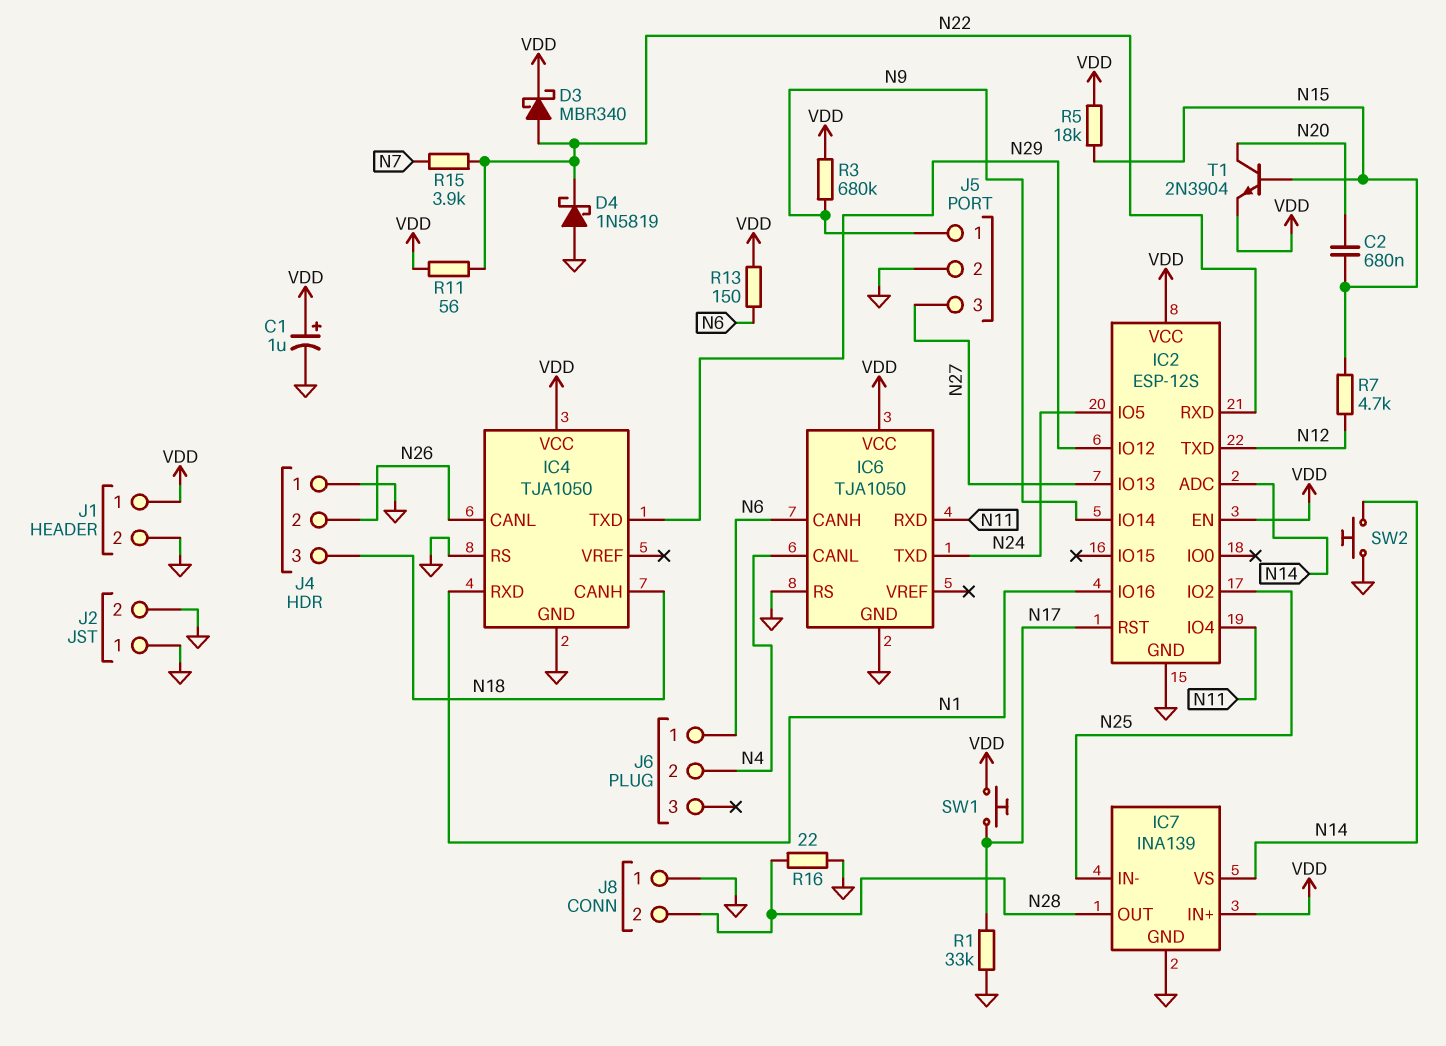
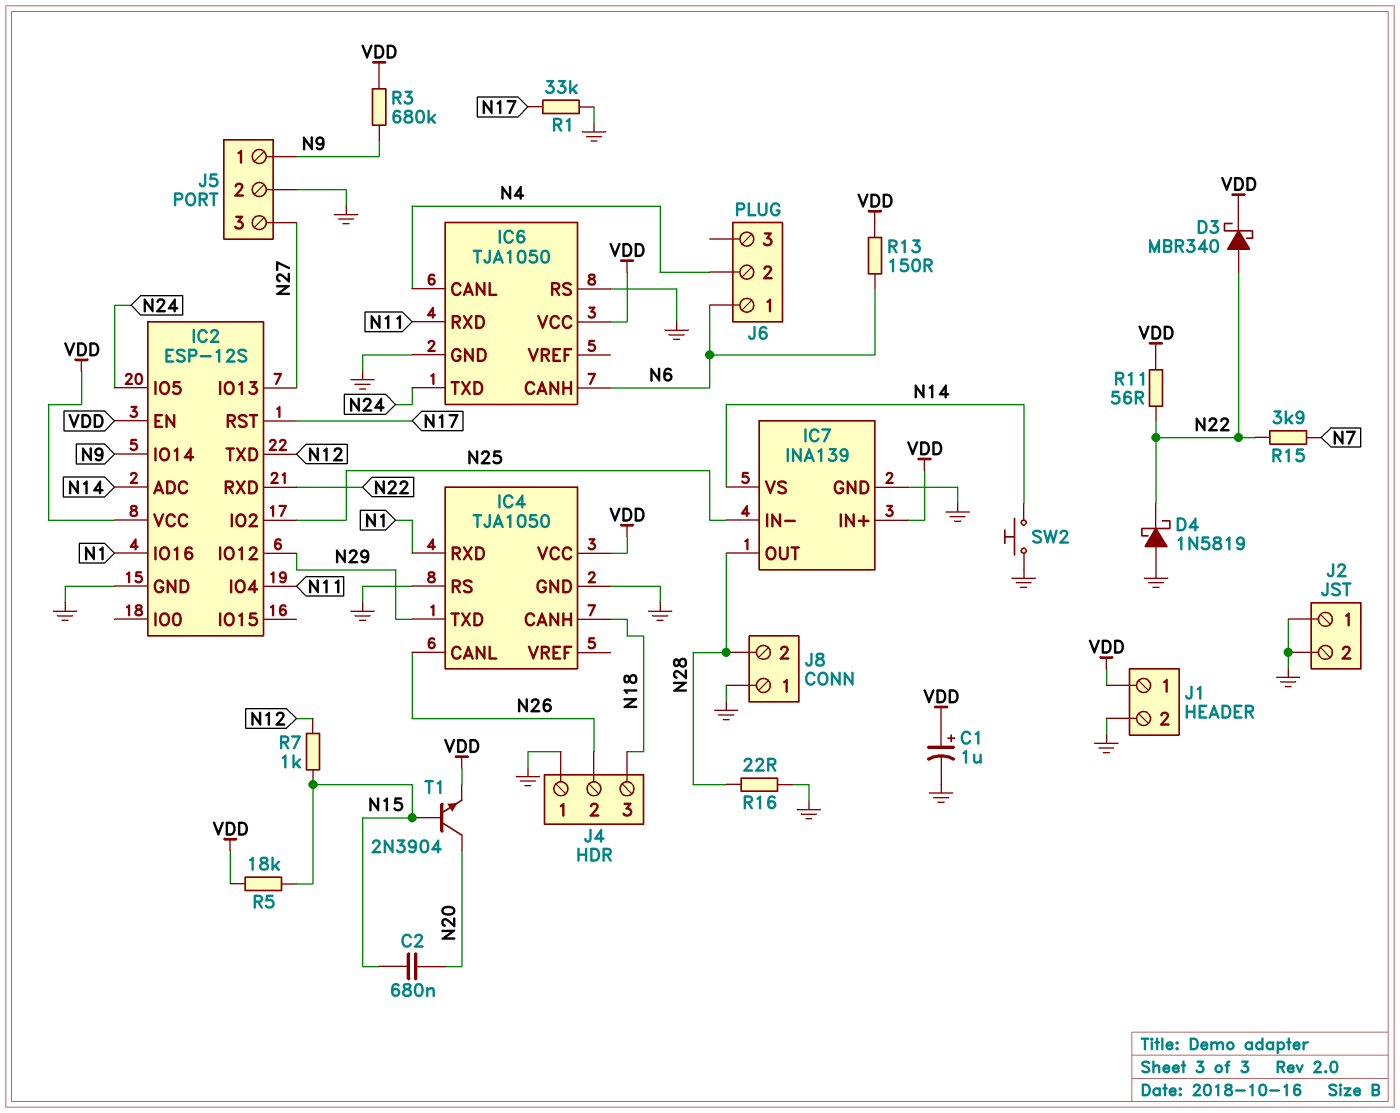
R7: 4.7k (N12, N15) -> 1k (N12, N15)
SW1: button (N17, VDD) -> none

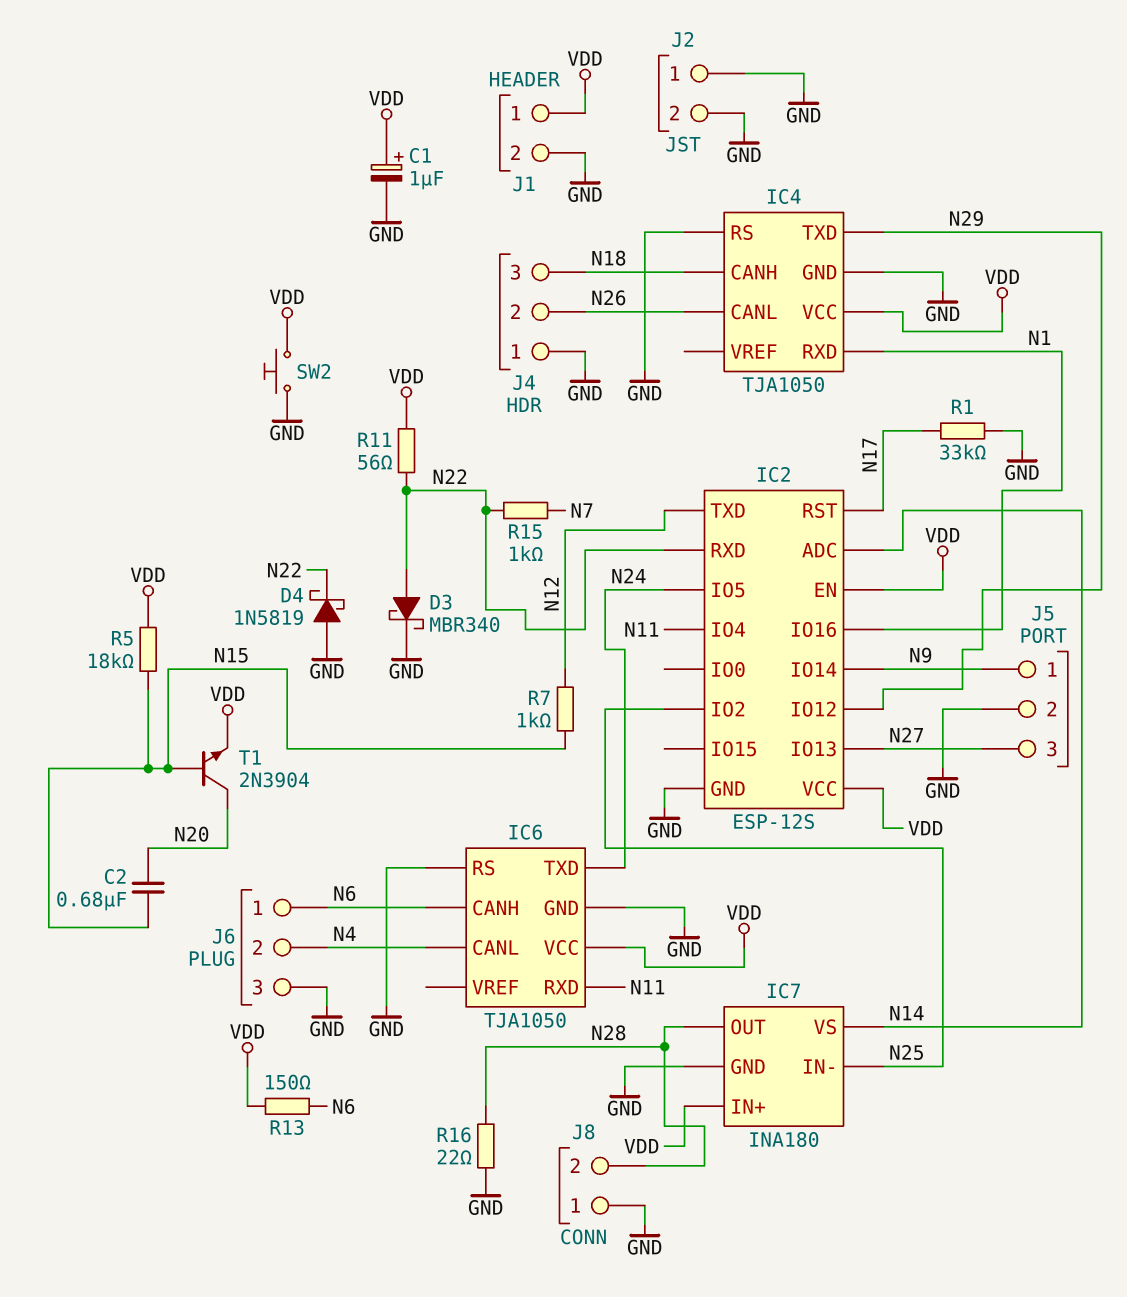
D3: schottky MBR340 (A N22, K VDD) -> schottky MBR340 (A N22, K GND)
IC7: INA139 -> INA180
J6 pin 3: none -> GND
R3: 680k (N9, VDD) -> none
R15: 3.9k (N7, N22) -> 1k (N7, N22)
SW2: button (GND, N14) -> button (GND, VDD)

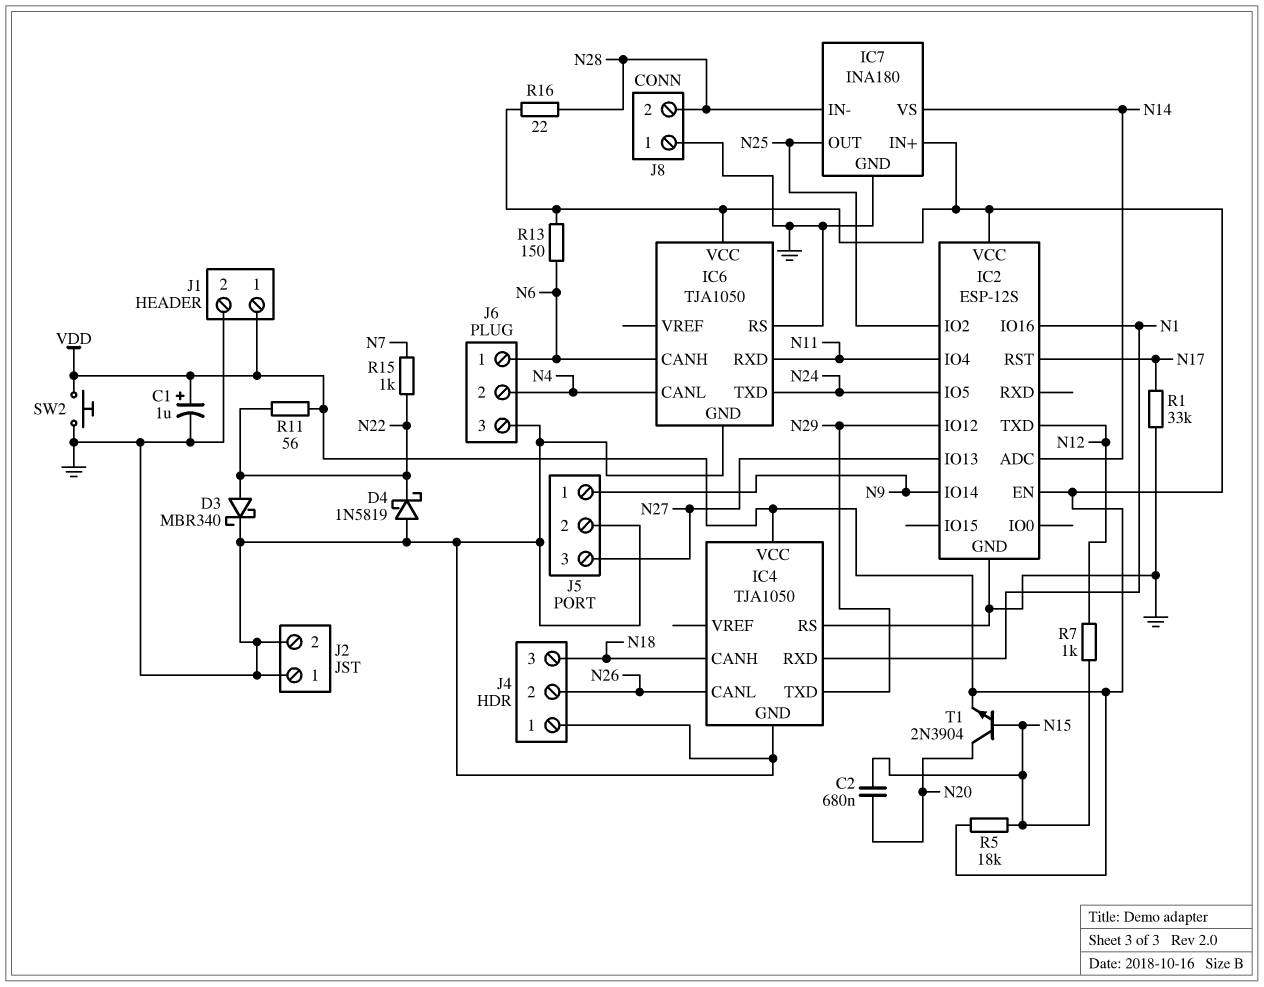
IC2 pin RXD: N22 -> none
IC7 pin IN-: N25 -> N28
IC7 pin OUT: N28 -> N25
R16: 22 (GND, N28) -> 22 (N28, VDD)

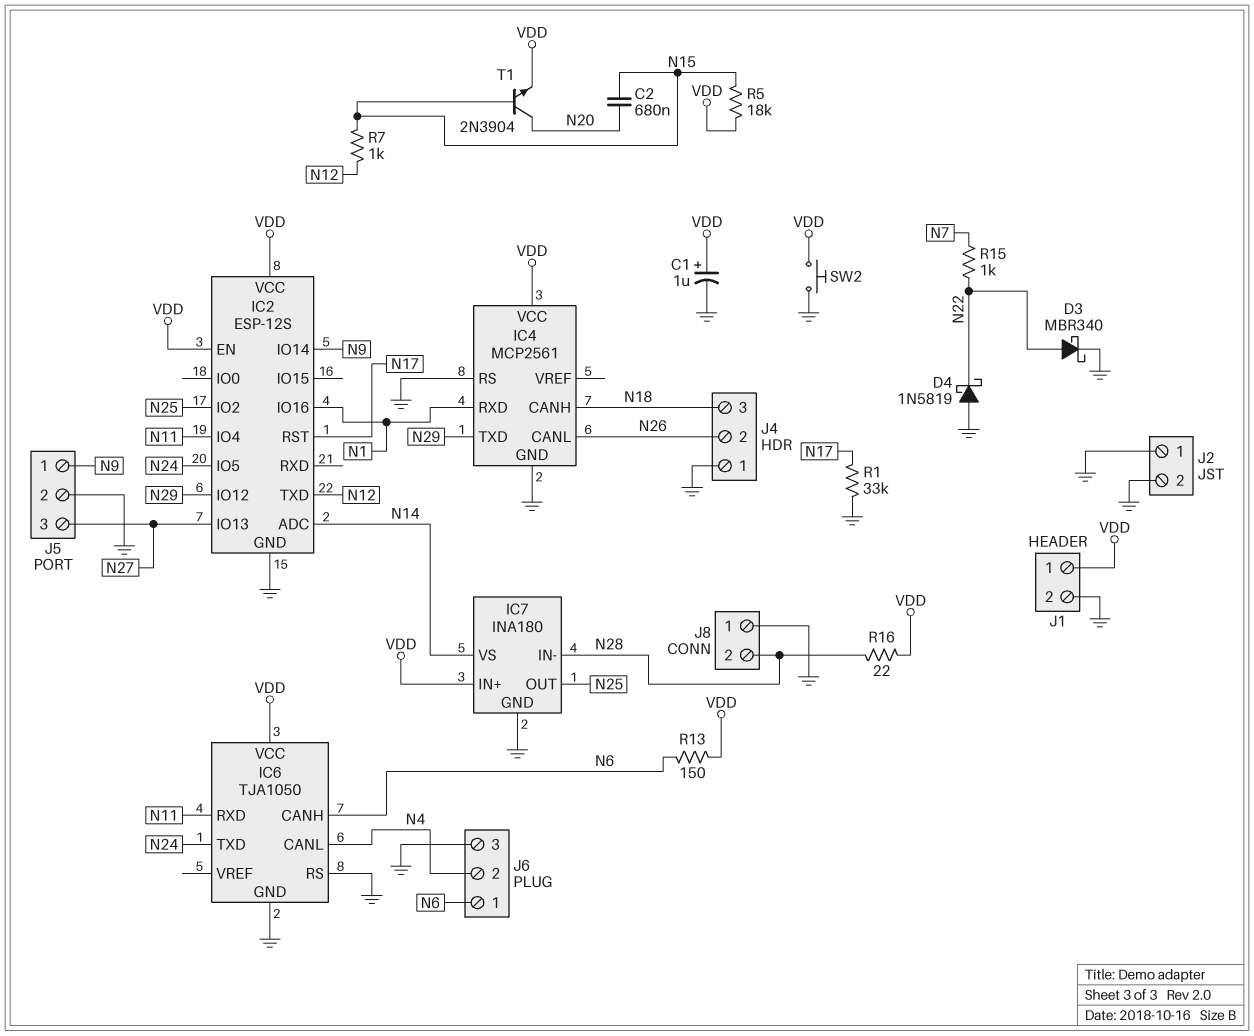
IC4: TJA1050 -> MCP2561
R11: 56 (N22, VDD) -> none

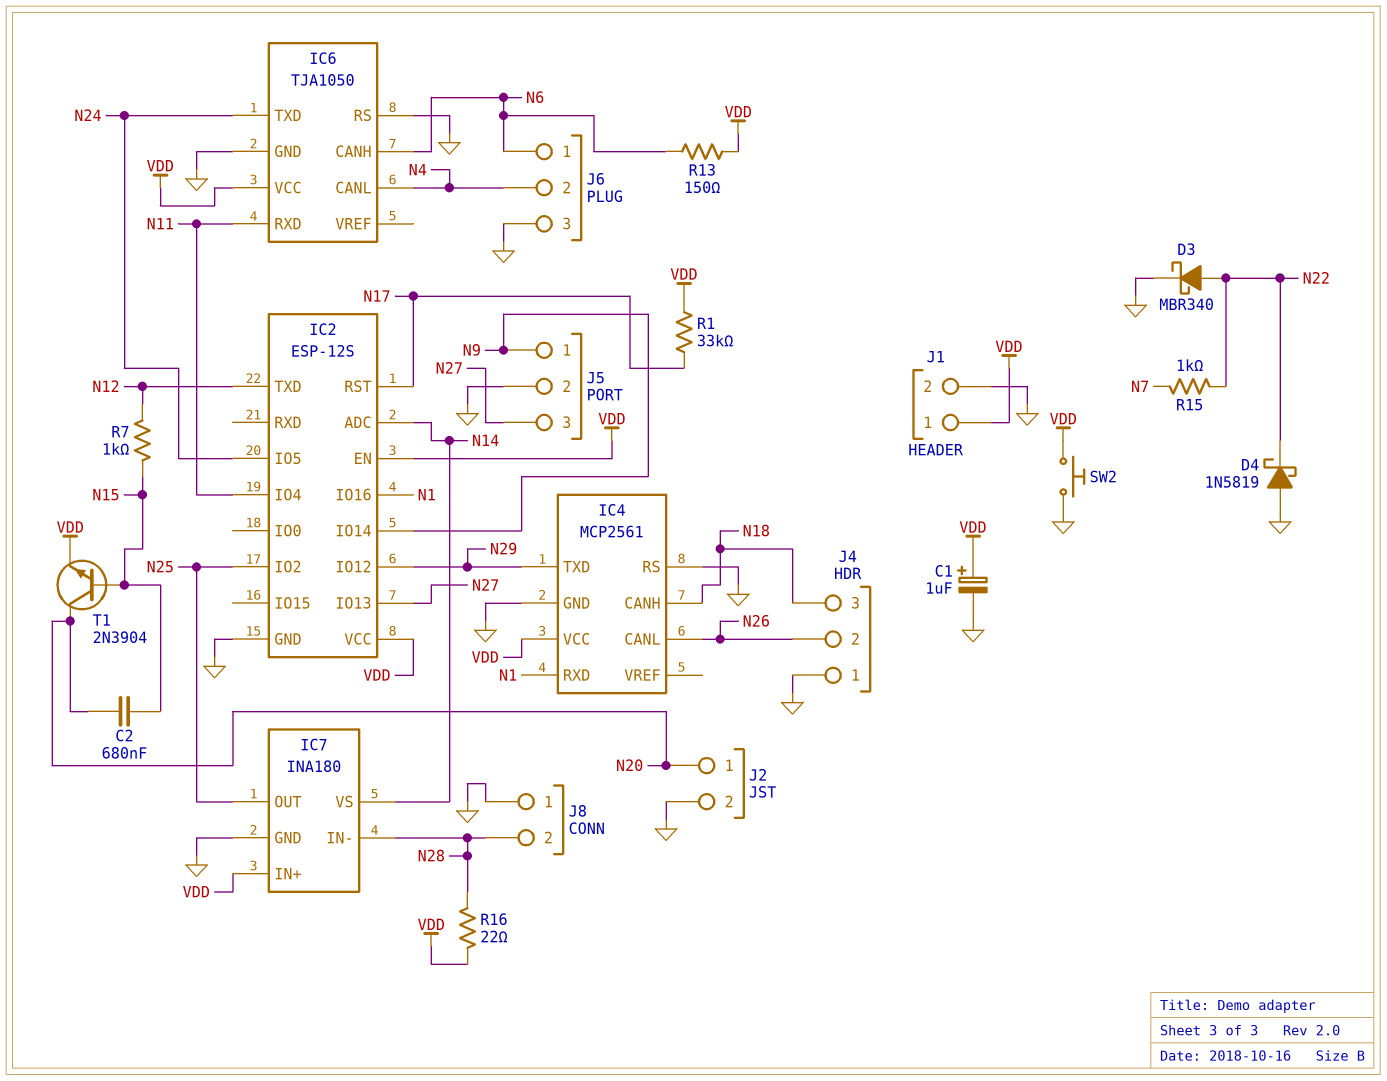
J2 pin 1: GND -> N20
R1: 33k (GND, N17) -> 33k (N17, VDD)
R5: 18k (N15, VDD) -> none

